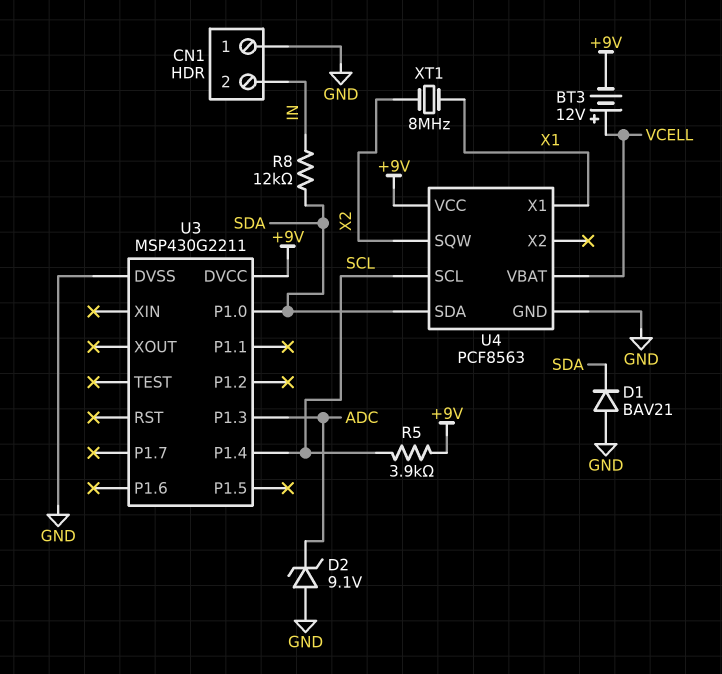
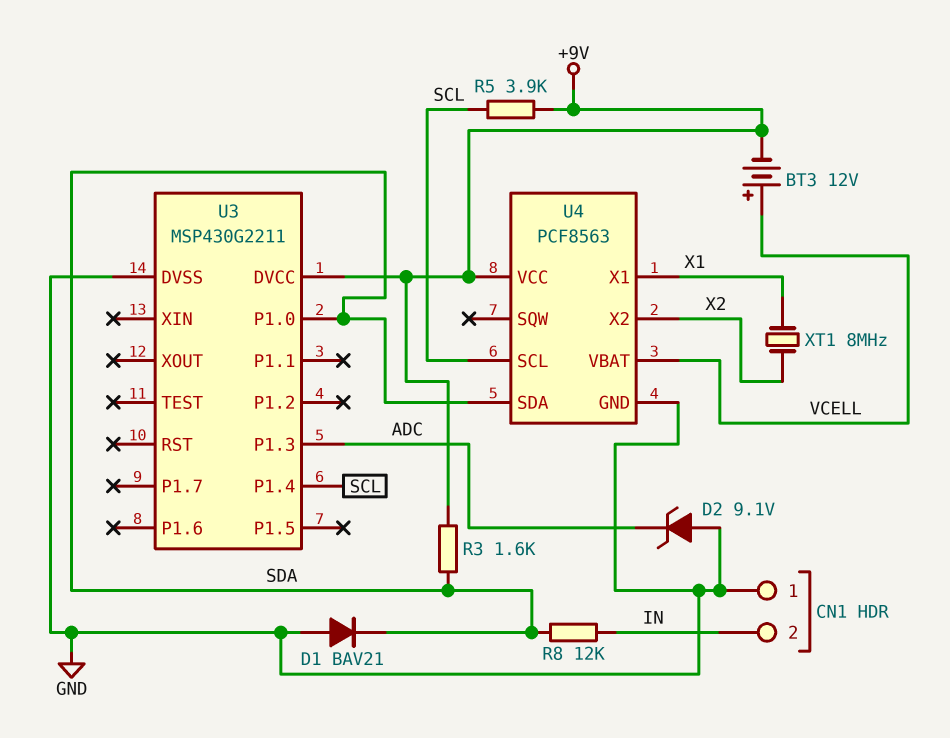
R3: none -> 1.6k (+9V, SDA)
U4 pin SQW: X2 -> none
U4 pin X2: none -> X2

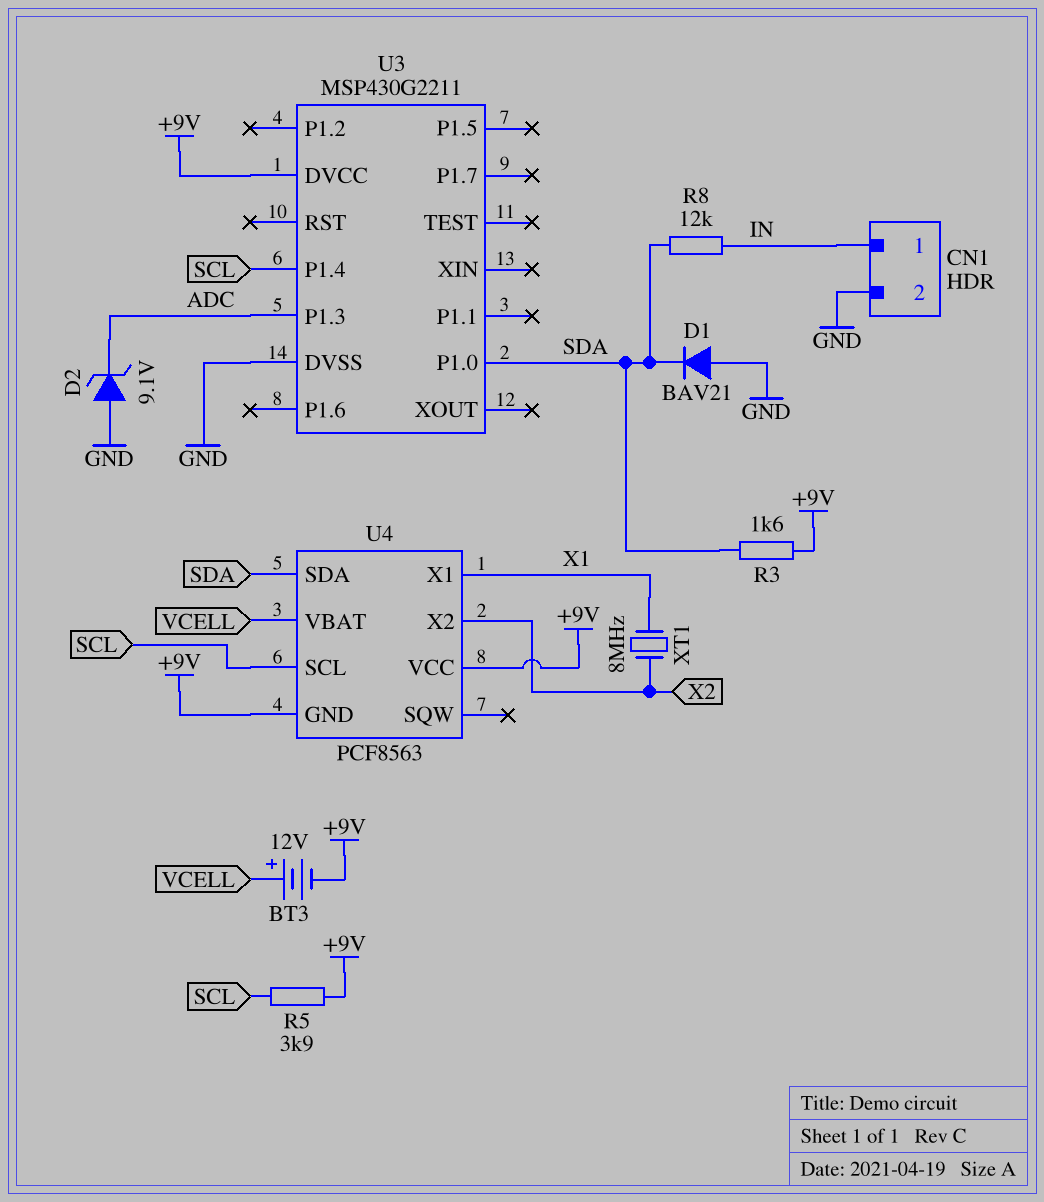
CN1 pin 1: GND -> IN
CN1 pin 2: IN -> GND
U4 pin GND: GND -> +9V

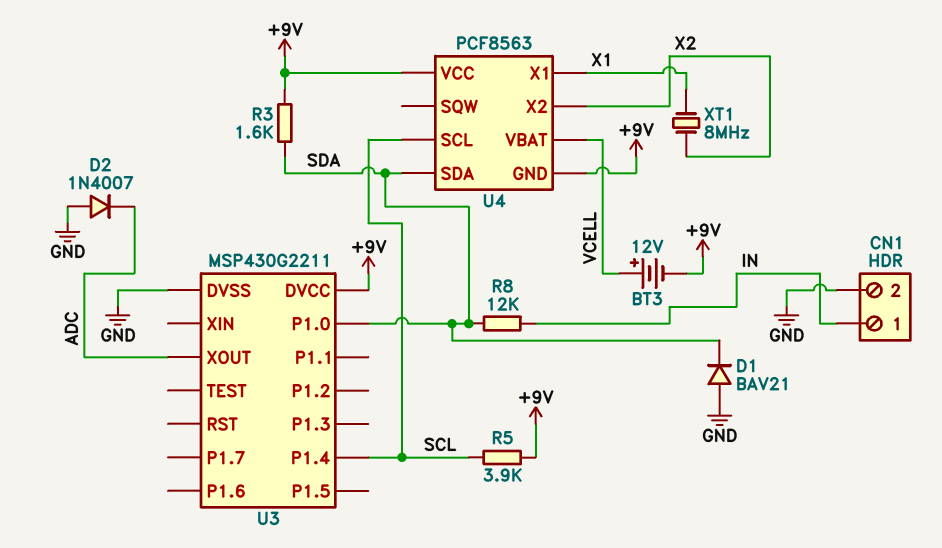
D2: zener 9.1V (A GND, K ADC) -> diode 1N4007 (A GND, K ADC)
U3 pin P1.3: ADC -> none
U3 pin XOUT: none -> ADC

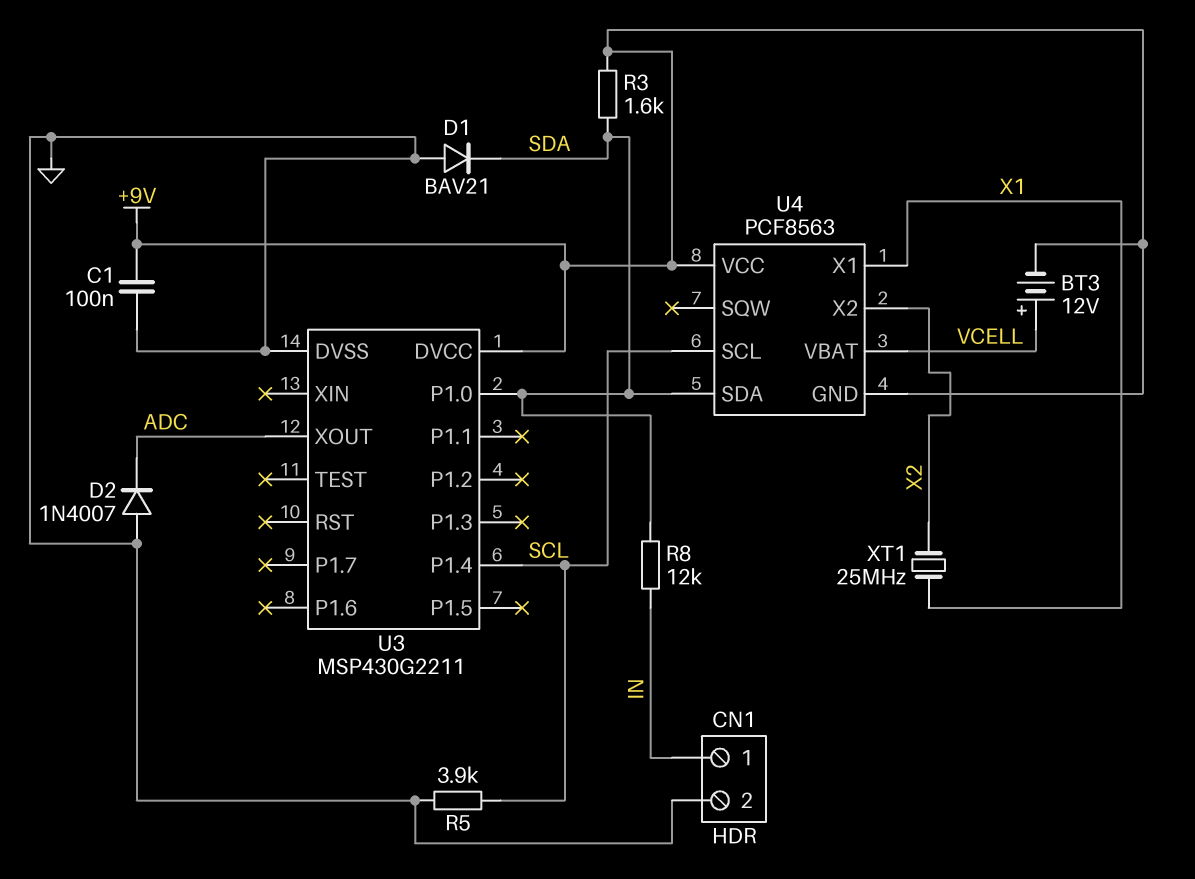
C1: none -> 100nF (+9V, GND)
R5: 3.9k (+9V, SCL) -> 3.9k (GND, SCL)
XT1: 8MHz (X1, X2) -> 25MHz (X1, X2)

